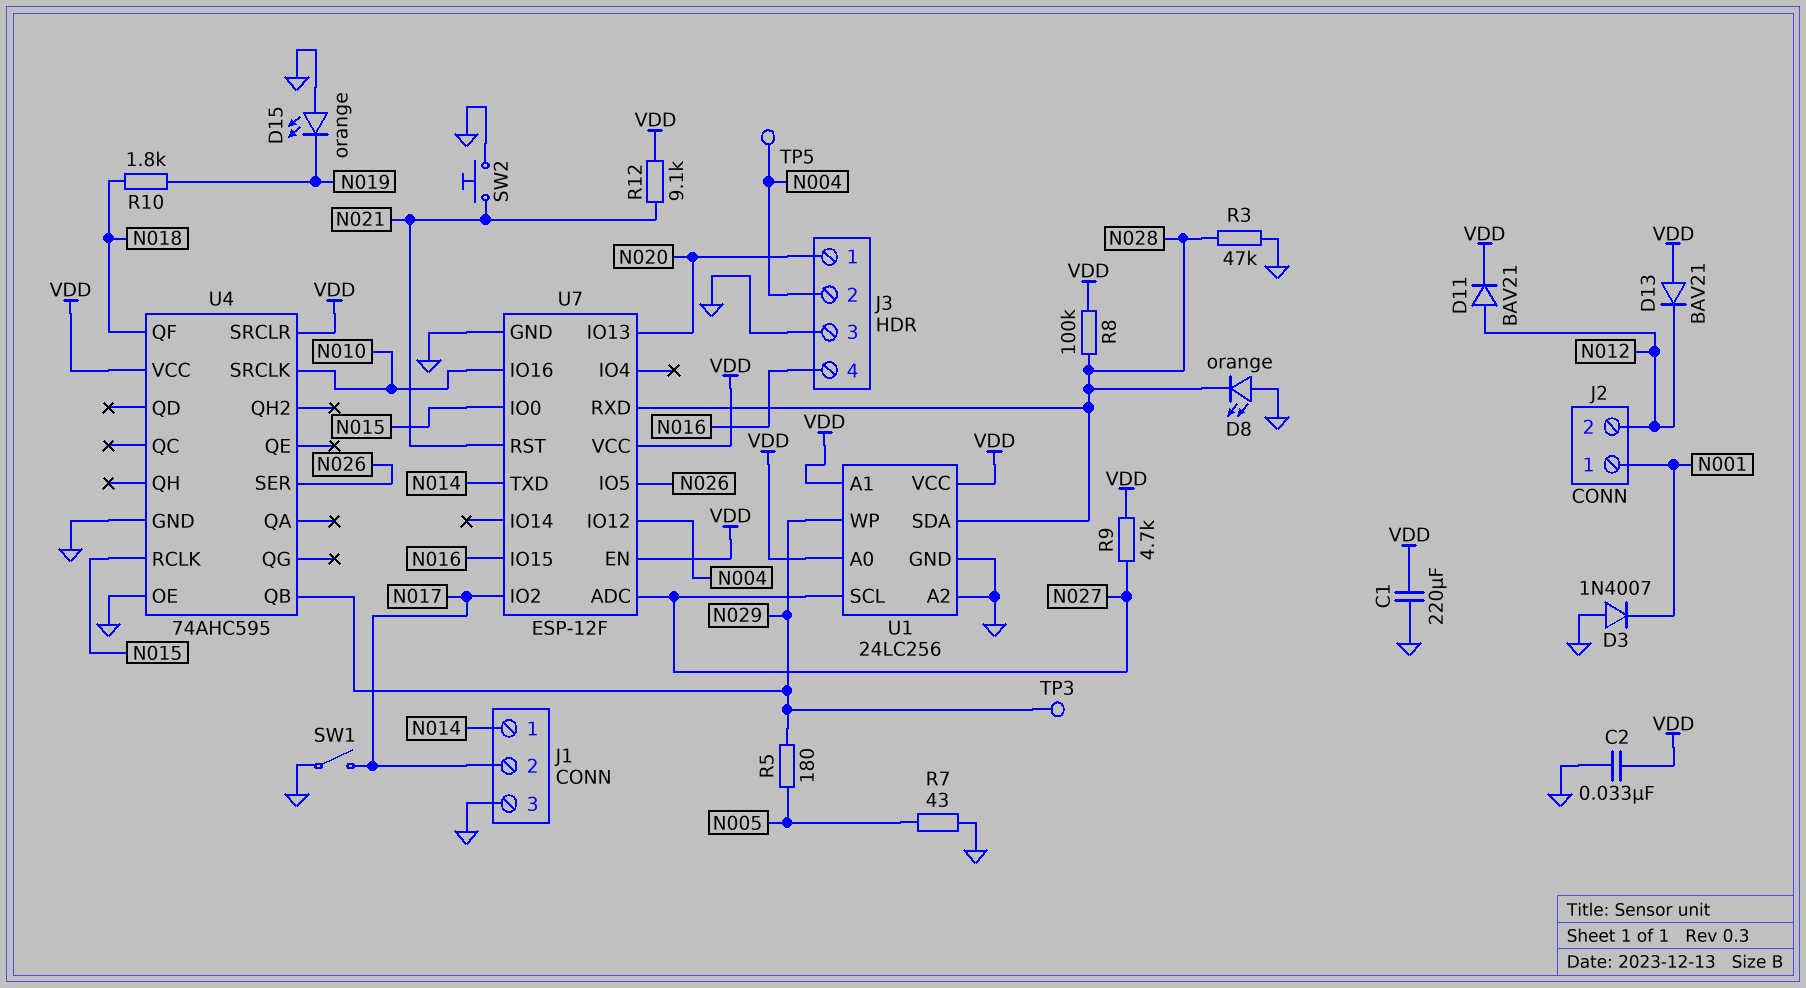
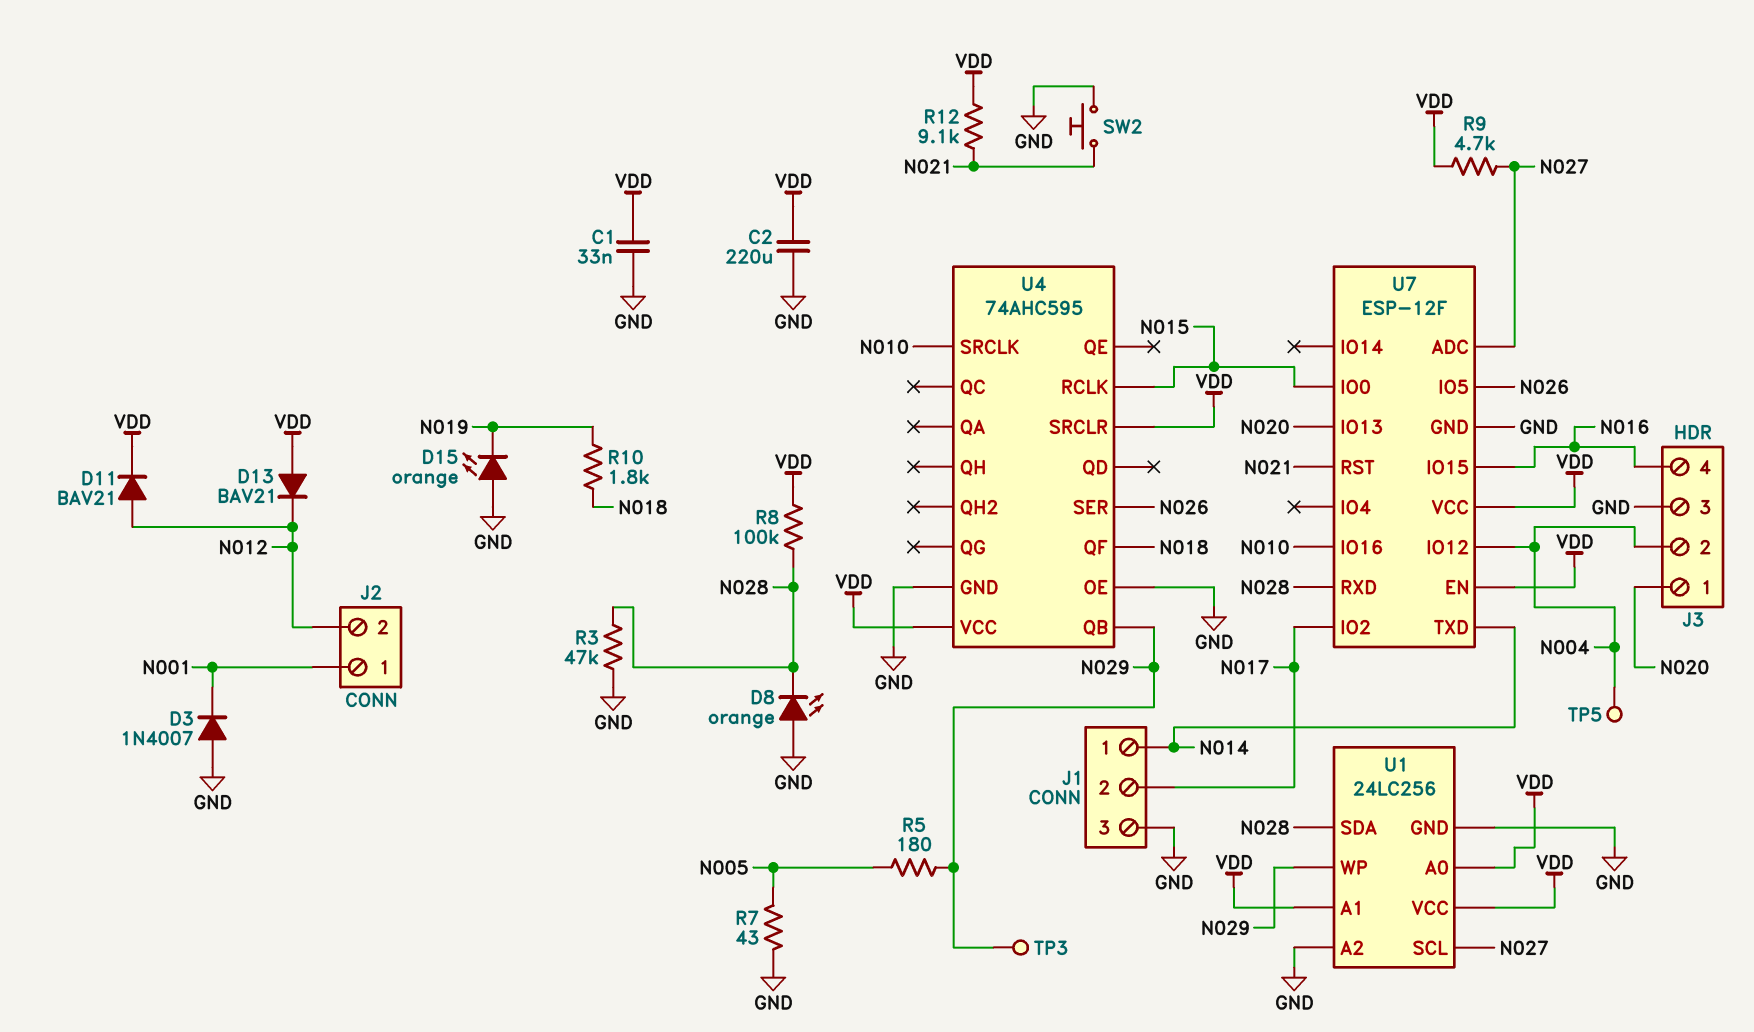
C1: 220uF (GND, VDD) -> 33nF (GND, VDD)
C2: 33nF (GND, VDD) -> 220uF (GND, VDD)
SW1: switch (GND, N017) -> none

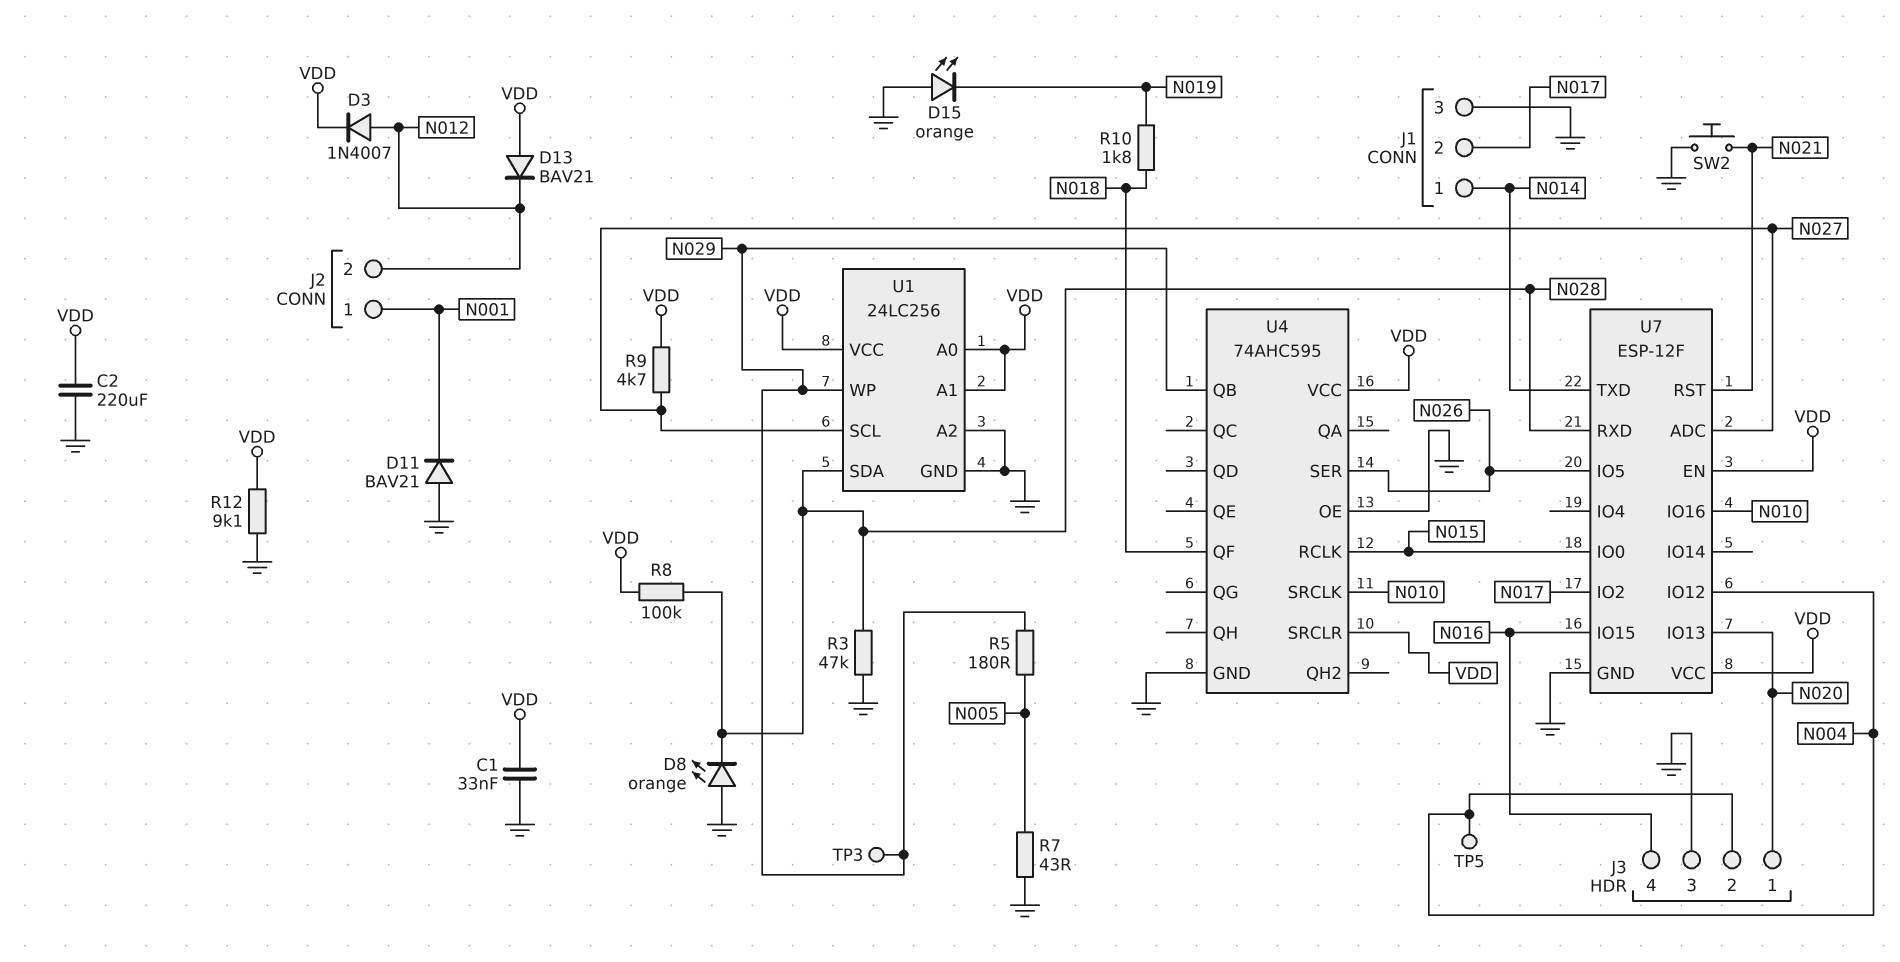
D3: diode 1N4007 (A GND, K N001) -> diode 1N4007 (A N012, K VDD)
D11: diode BAV21 (A N012, K VDD) -> diode BAV21 (A GND, K N001)
R12: 9.1k (N021, VDD) -> 9.1k (GND, VDD)

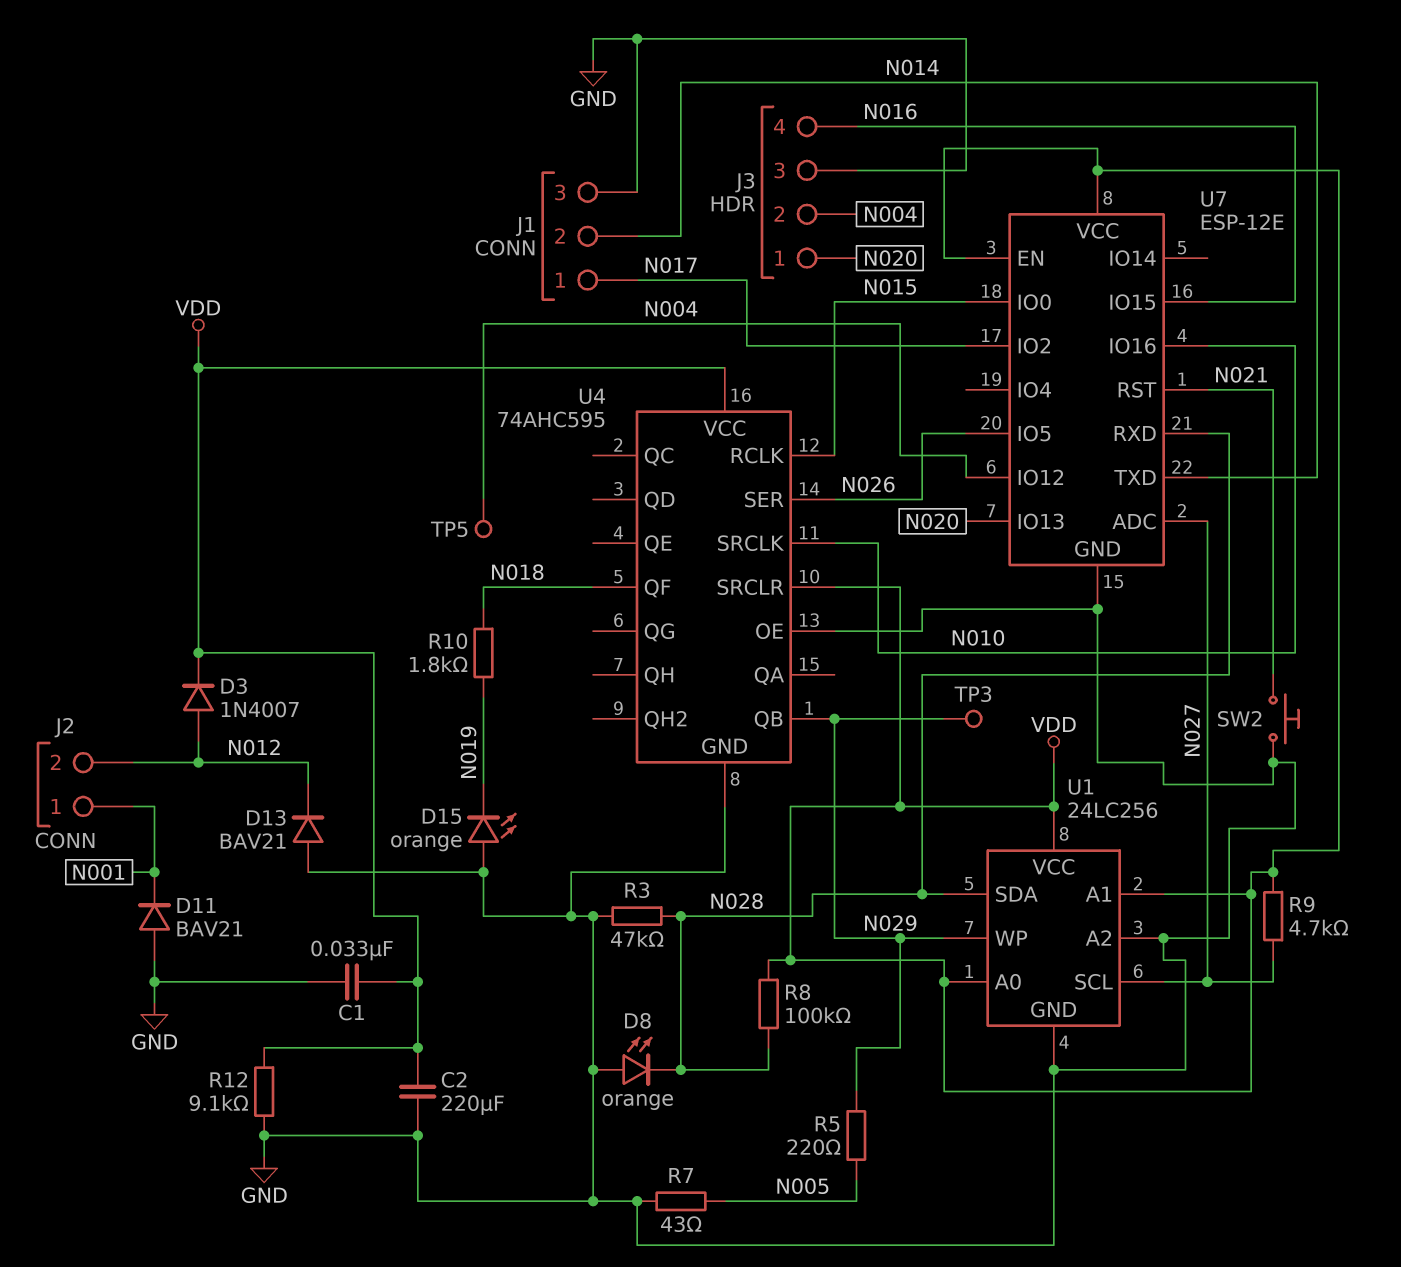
D13: diode BAV21 (A VDD, K N012) -> diode BAV21 (A GND, K N012)
J1 pin 1: N014 -> N017
J1 pin 2: N017 -> N014
R5: 180 (N005, N029) -> 220 (N005, N029)
U7: ESP-12F -> ESP-12E

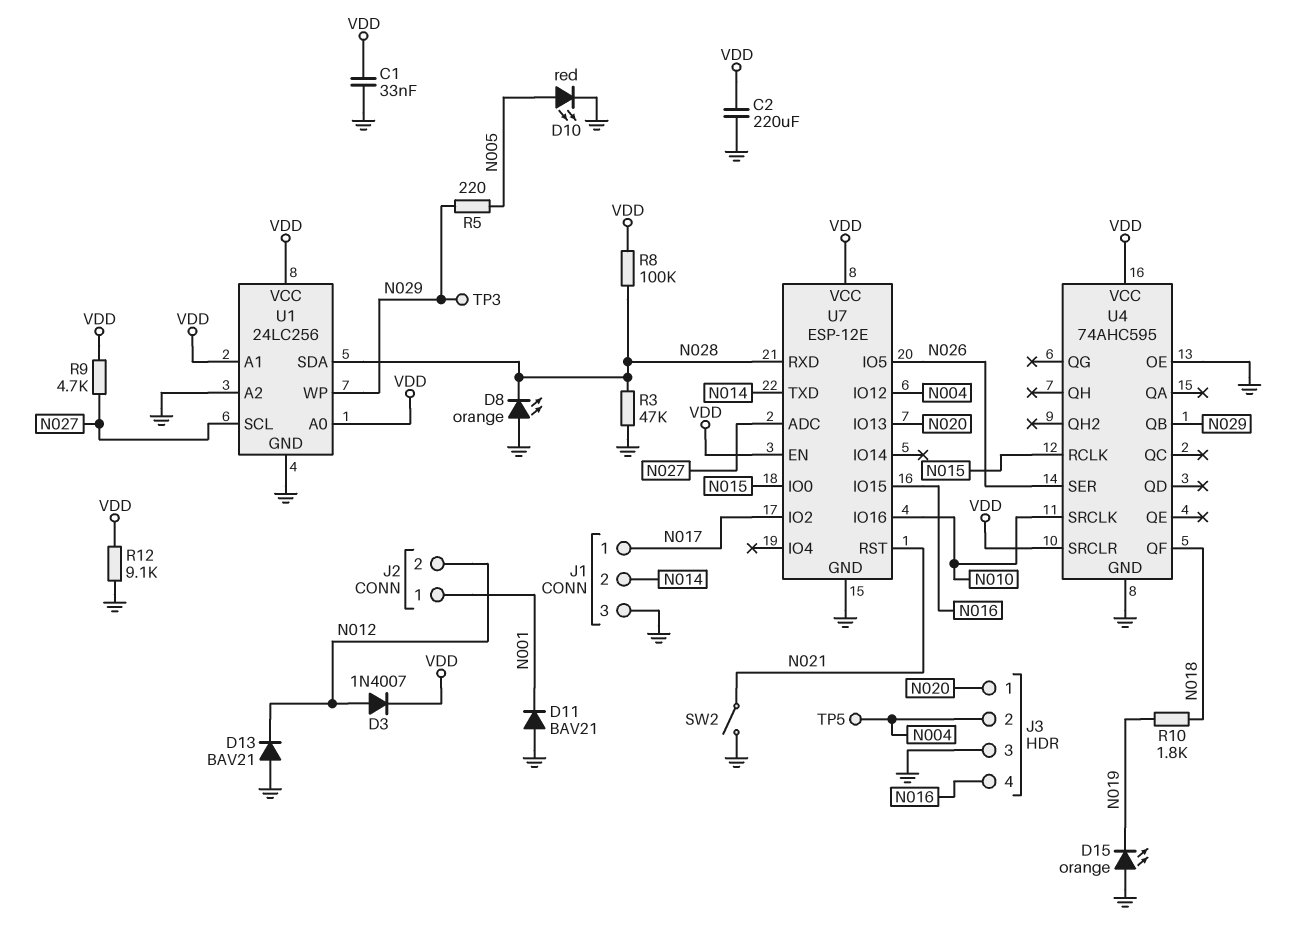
D10: none -> LED red (A N005, K GND)
R7: 43 (GND, N005) -> none
SW2: button (GND, N021) -> switch (GND, N021)

